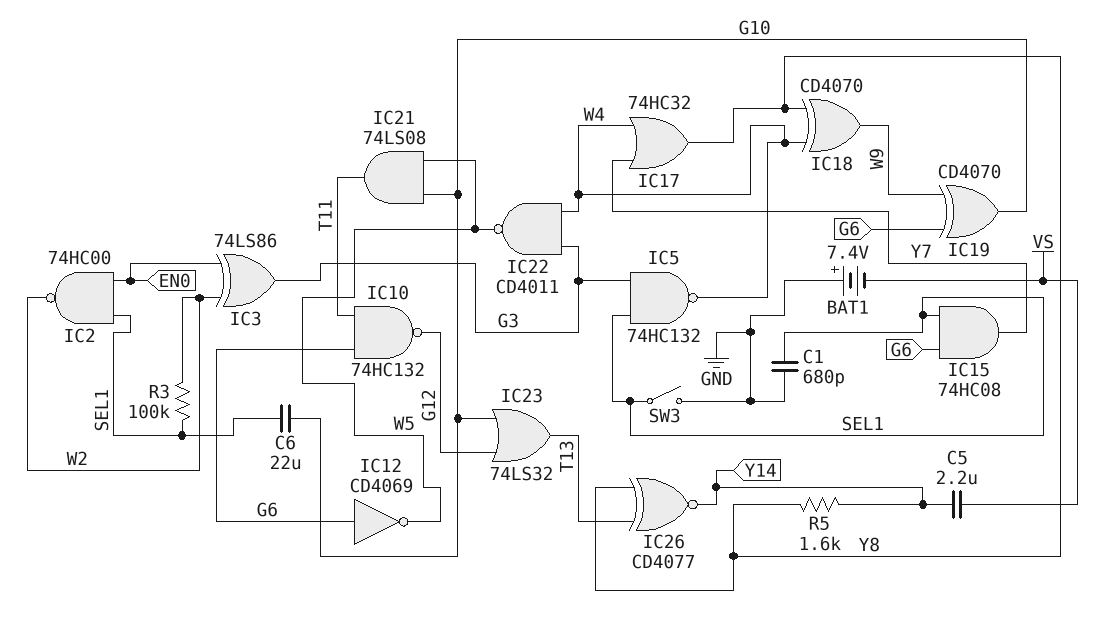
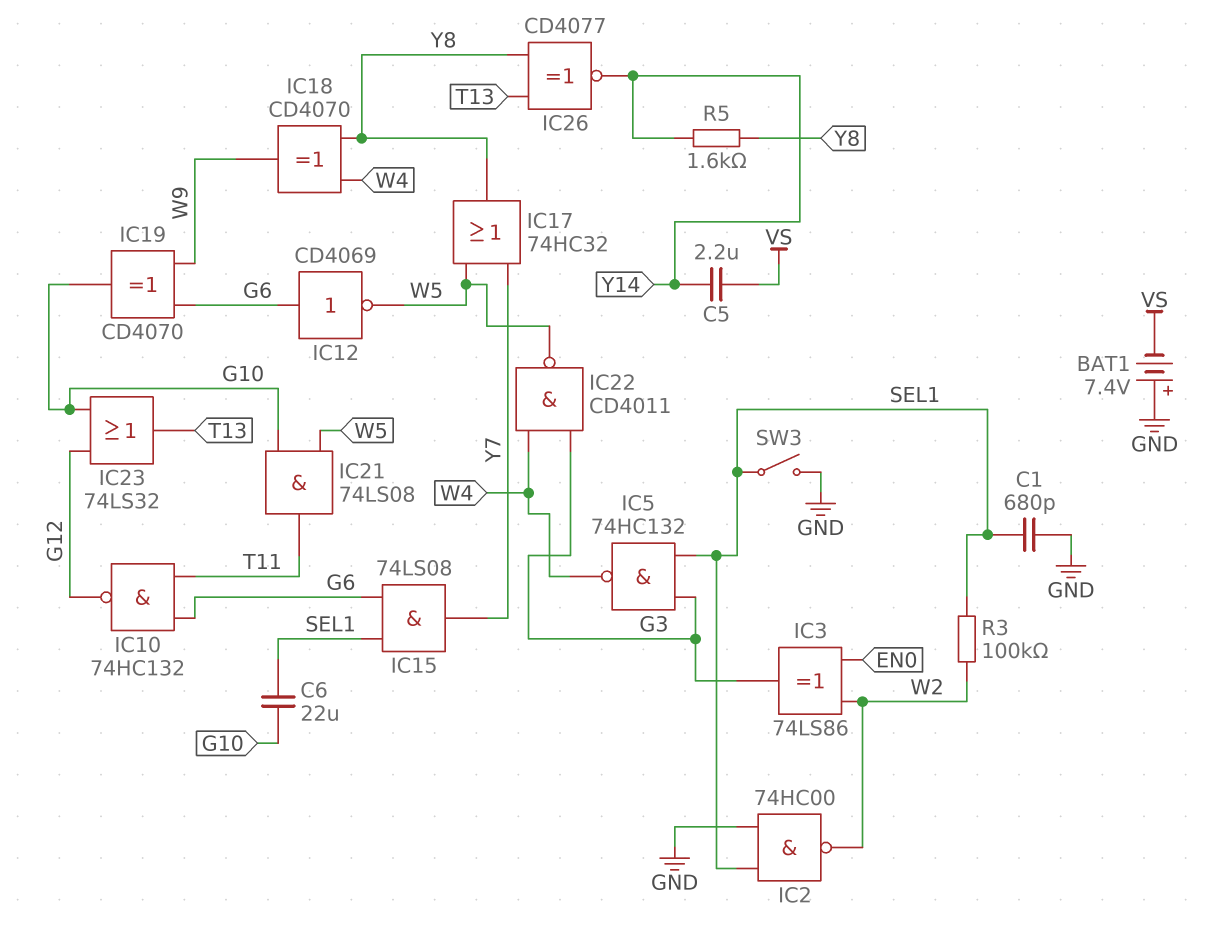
IC2: NAND 74HC00 (in EN0, in SEL1, out W2) -> NAND 74HC00 (in GND, in SEL1, out W2)
IC15: AND 74HC08 (in G6, in SEL1, out Y7) -> AND 74LS08 (in G6, in SEL1, out Y7)
IC17: OR 74HC32 (in W4, in Y7, out Y8) -> OR 74HC32 (in W5, in Y7, out Y8)

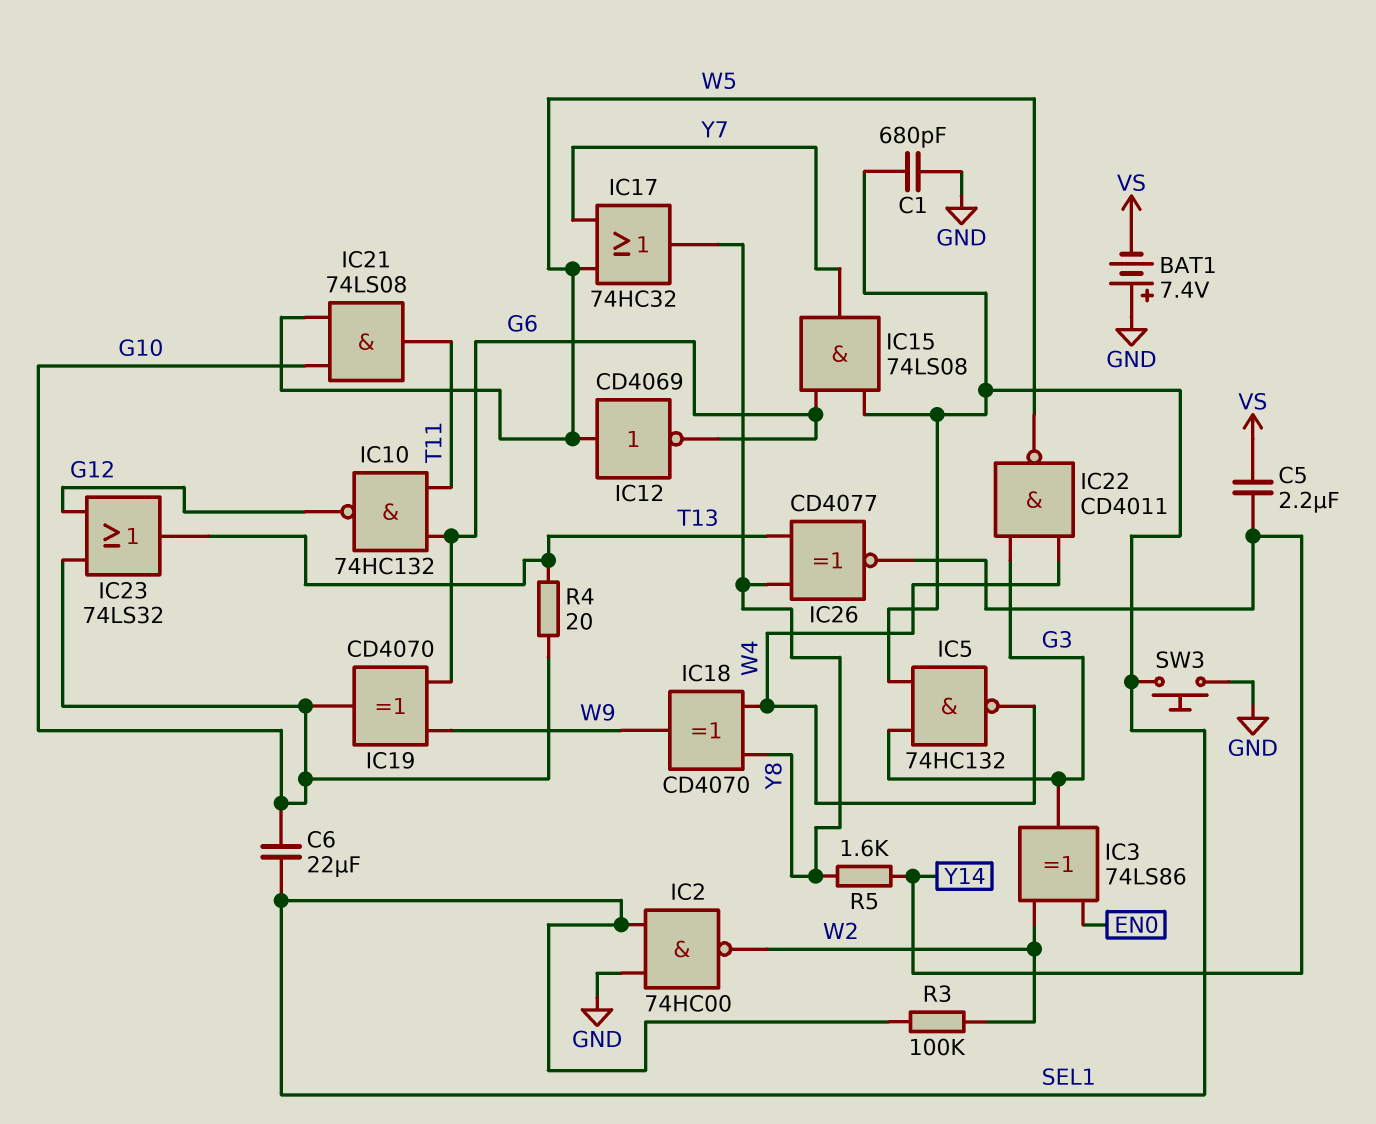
IC12: NOT CD4069 (in G6, out W5) -> NOT CD4069 (in W5, out G6)
R4: none -> 20 (G10, T13)
SW3: switch (GND, SEL1) -> button (GND, SEL1)

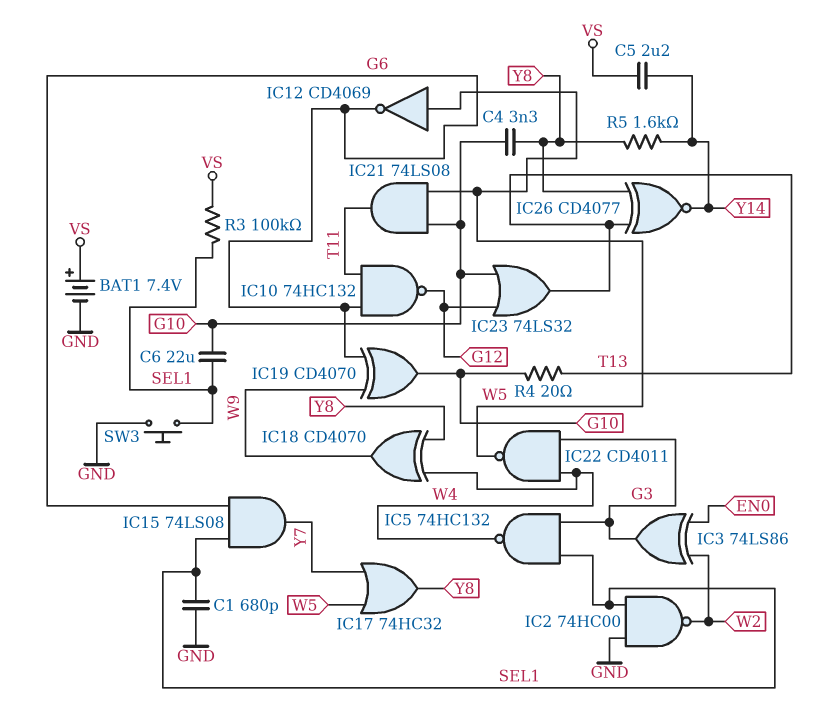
BAT1: 7.4V (plus GND, minus VS) -> 7.4V (plus VS, minus GND)
C4: none -> 3.3nF (G10, Y8)
R3: 100k (SEL1, W2) -> 100k (SEL1, VS)

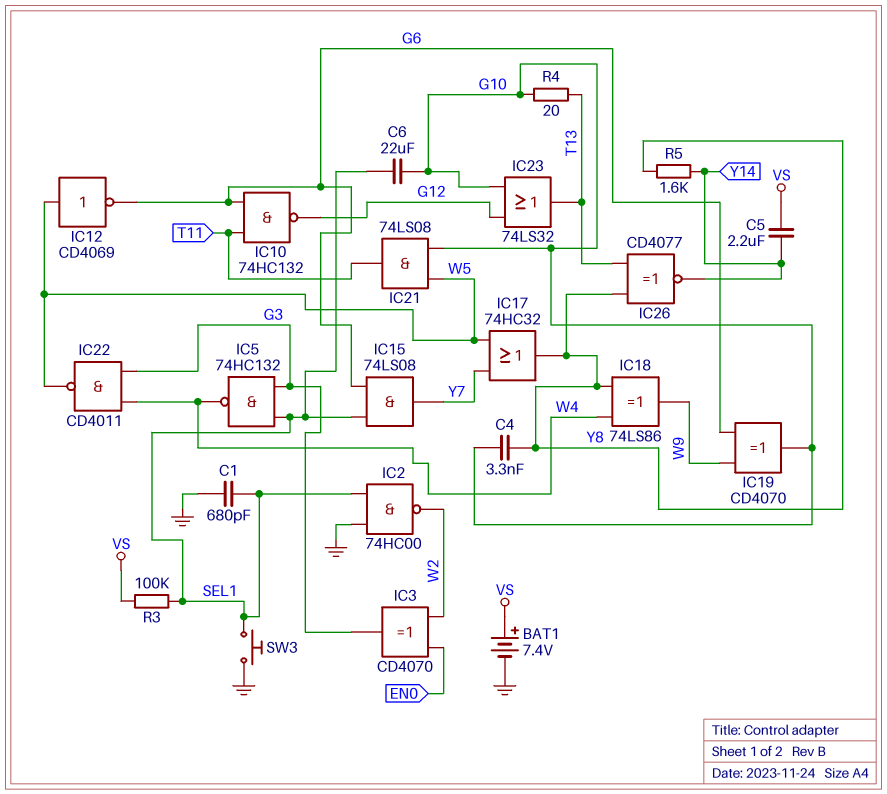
IC3: XOR 74LS86 (in EN0, in W2, out G3) -> XOR CD4070 (in EN0, in W2, out G3)
IC18: XOR CD4070 (in W4, in Y8, out W9) -> XOR 74LS86 (in W4, in Y8, out W9)

